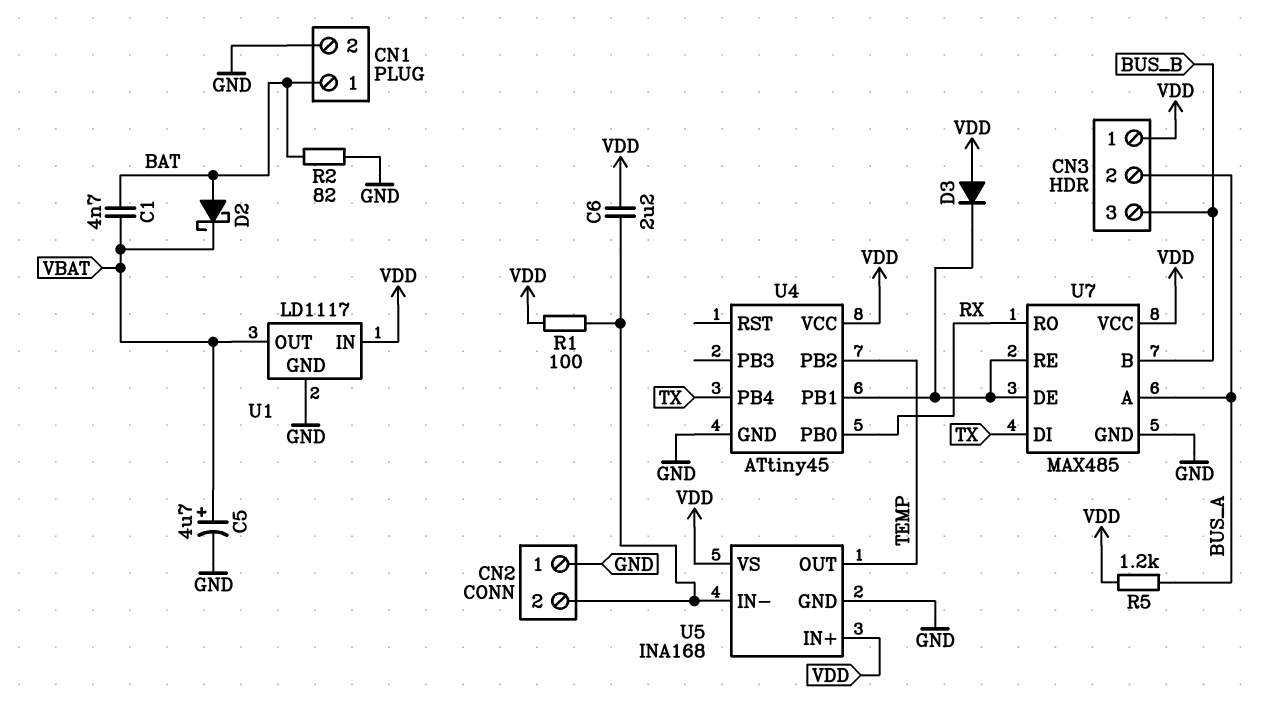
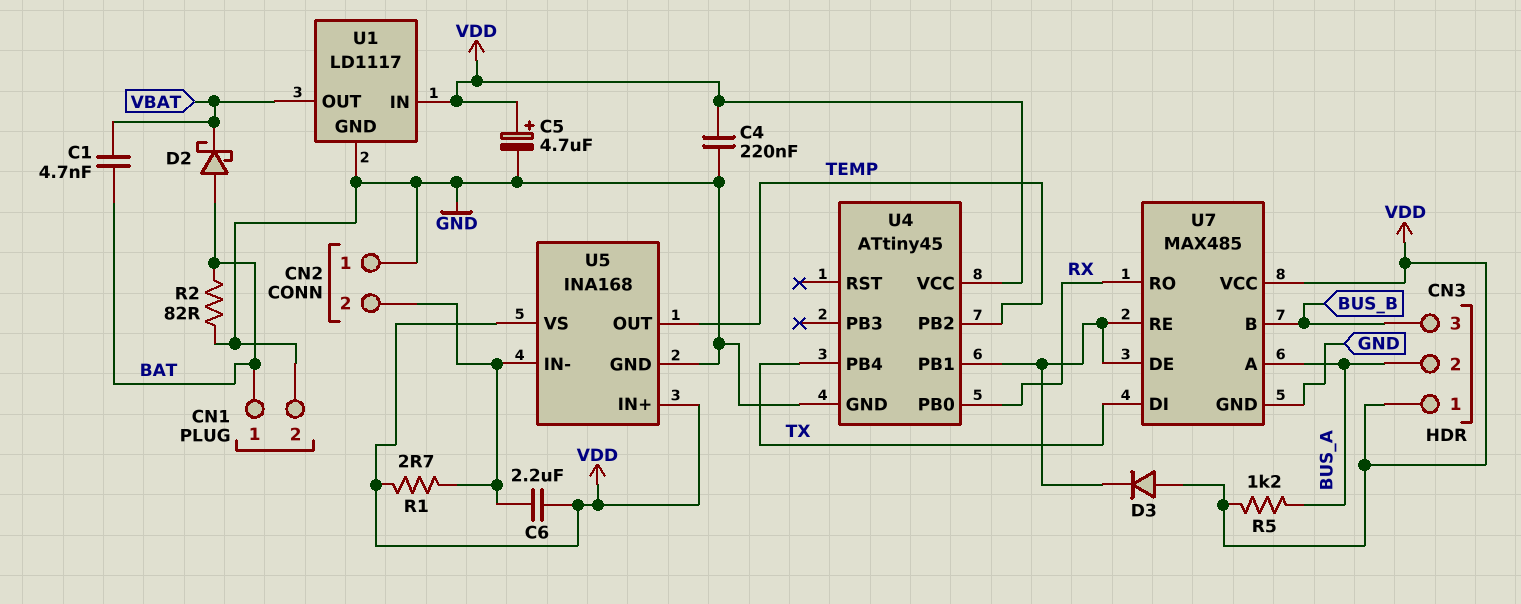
C4: none -> 220nF (GND, VDD)
C5: 4.7uF (plus VBAT, minus GND) -> 4.7uF (plus VDD, minus GND)
R1: 100 (CN2/2, VDD) -> 2.7 (CN2/2, VDD)

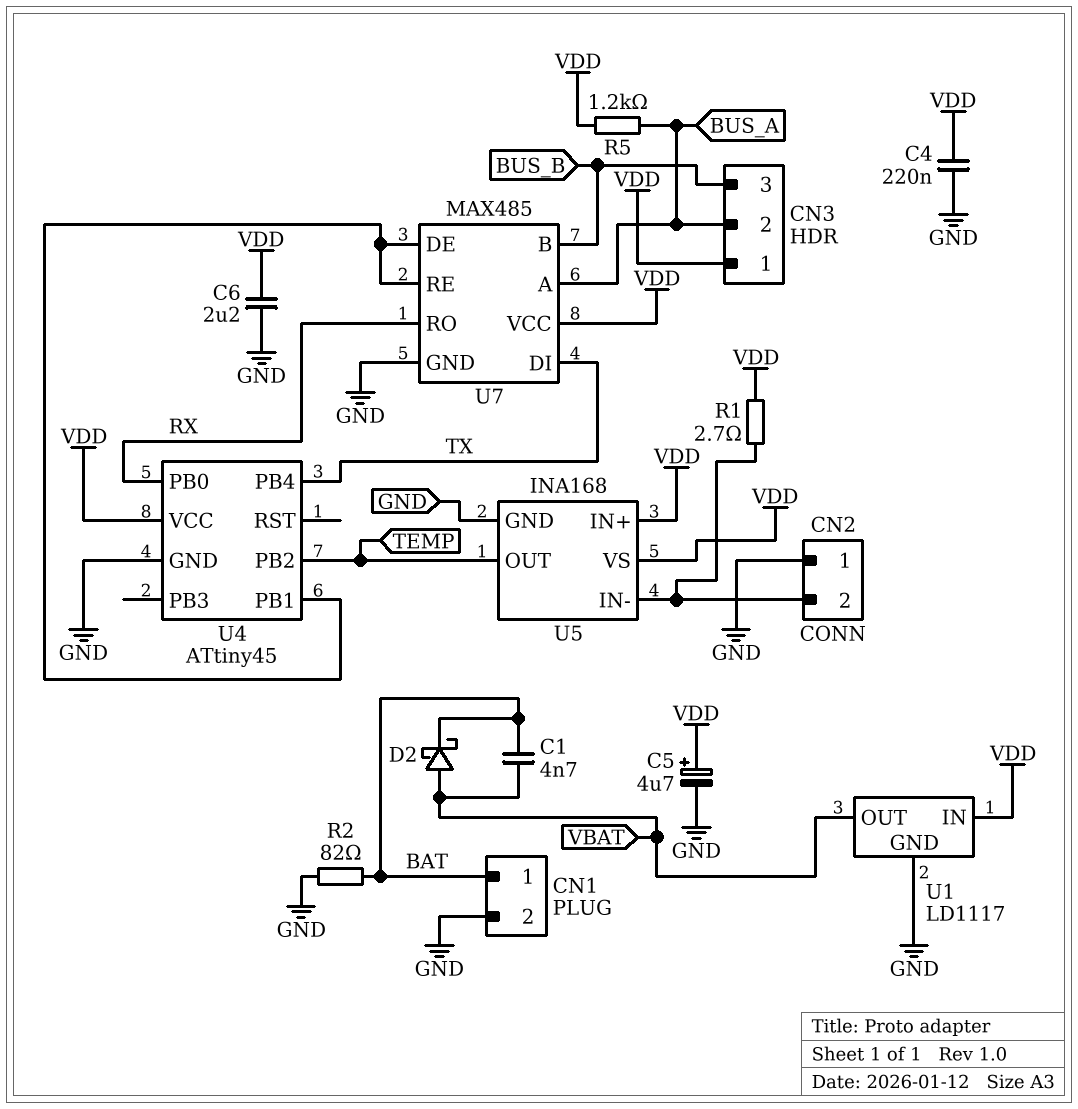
C6: 2.2uF (CN2/2, VDD) -> 2.2uF (GND, VDD)
D2: schottky (A BAT, K VBAT) -> schottky (A VBAT, K BAT)
D3: diode (A VDD, K U4/PB1) -> none

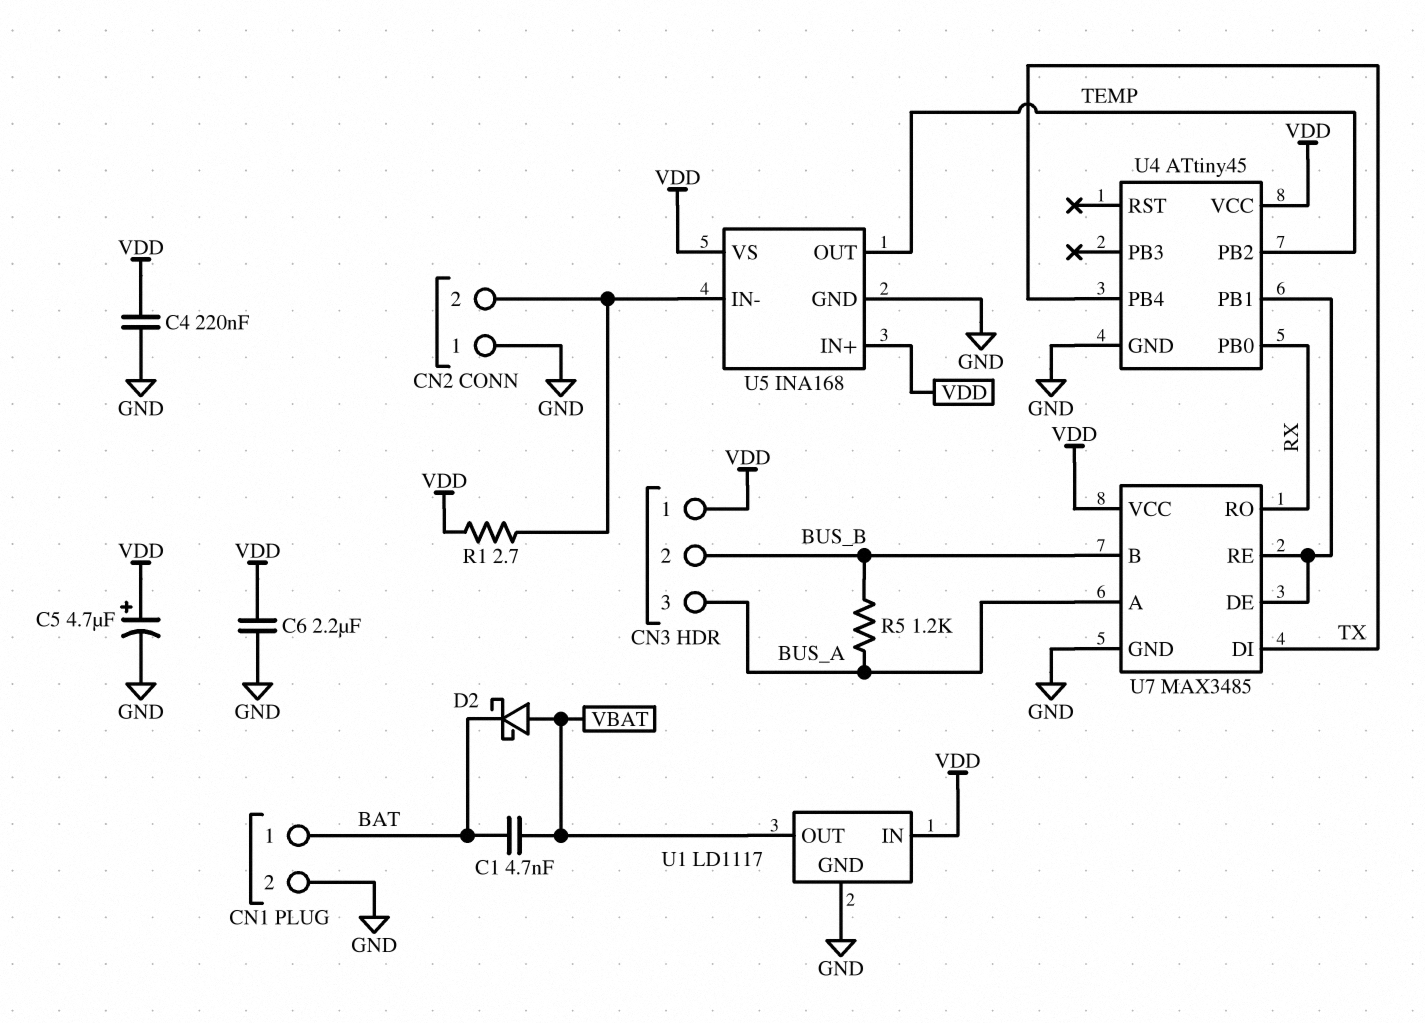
CN3 pin 2: BUS_A -> BUS_B
CN3 pin 3: BUS_B -> BUS_A
R2: 82 (BAT, GND) -> none
R5: 1.2k (BUS_A, VDD) -> 1.2k (BUS_A, BUS_B)
U7: MAX485 -> MAX3485

